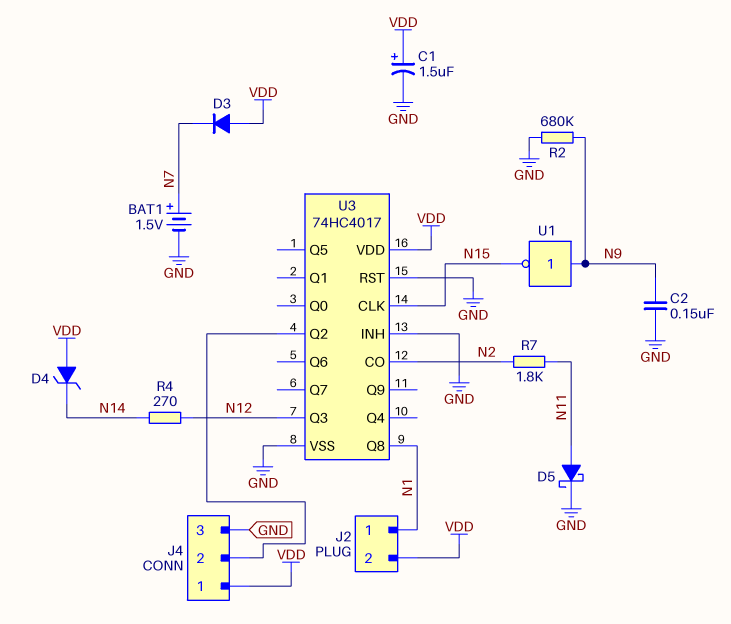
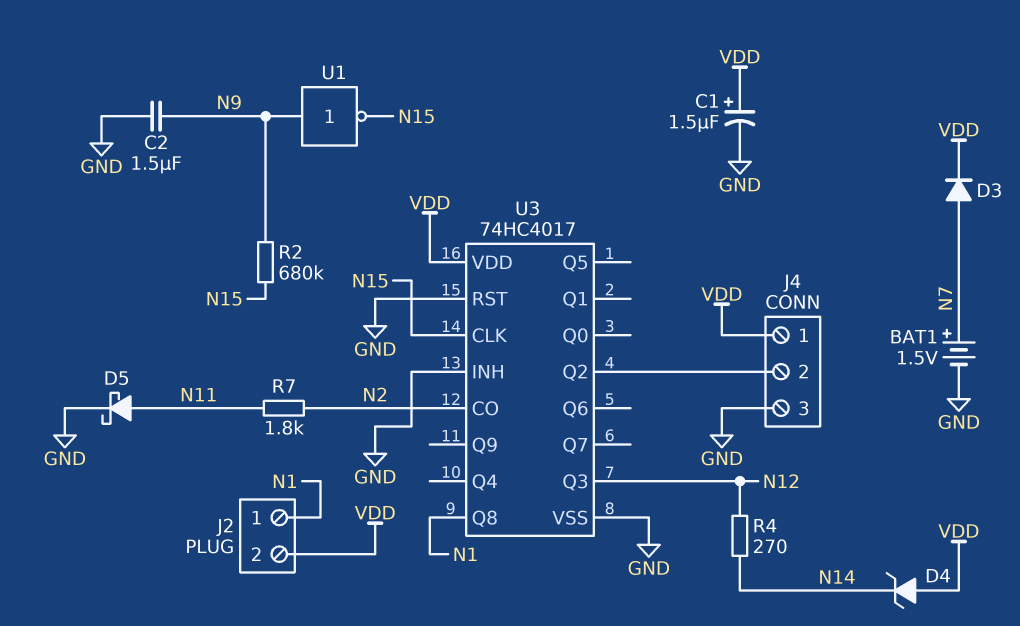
C2: 150nF (GND, N9) -> 1.5uF (GND, N9)
D3: diode (A VDD, K N7) -> diode (A N7, K VDD)
R2: 680k (GND, N9) -> 680k (N9, N15)

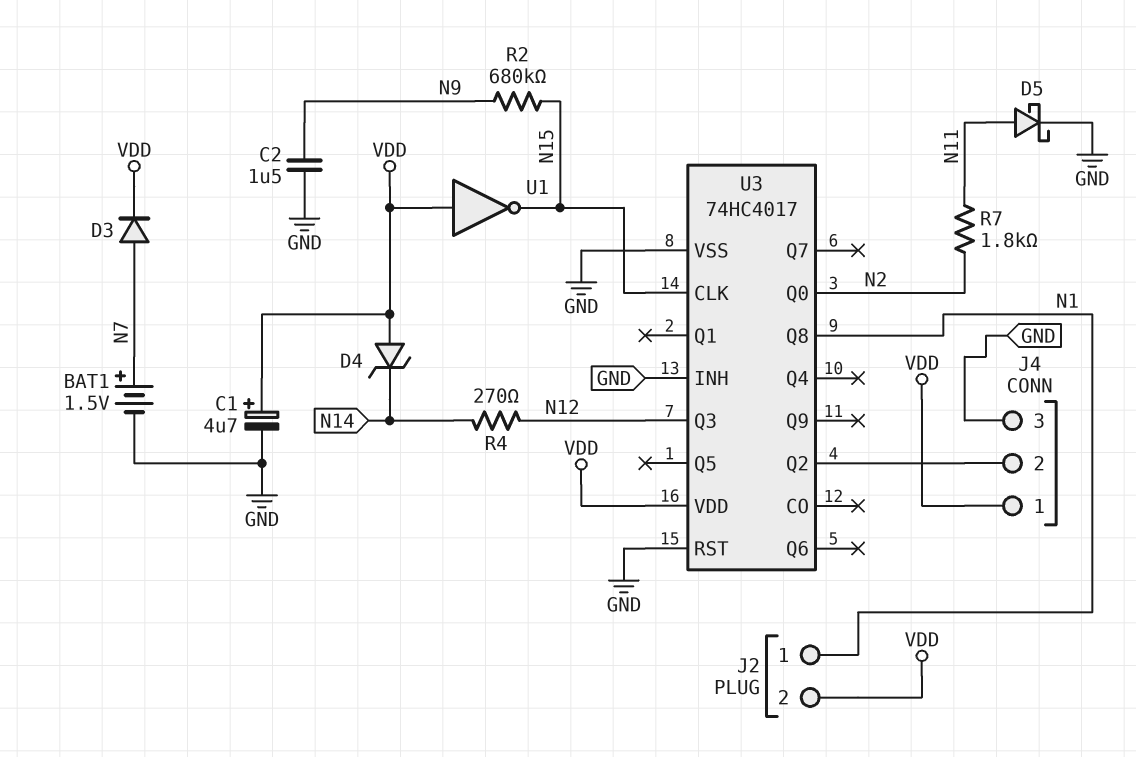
C1: 1.5uF (plus VDD, minus GND) -> 4.7uF (plus VDD, minus GND)
U1: NOT (in N9, out N15) -> NOT (in VDD, out N15)
U3 pin CO: N2 -> none
U3 pin Q0: none -> N2

